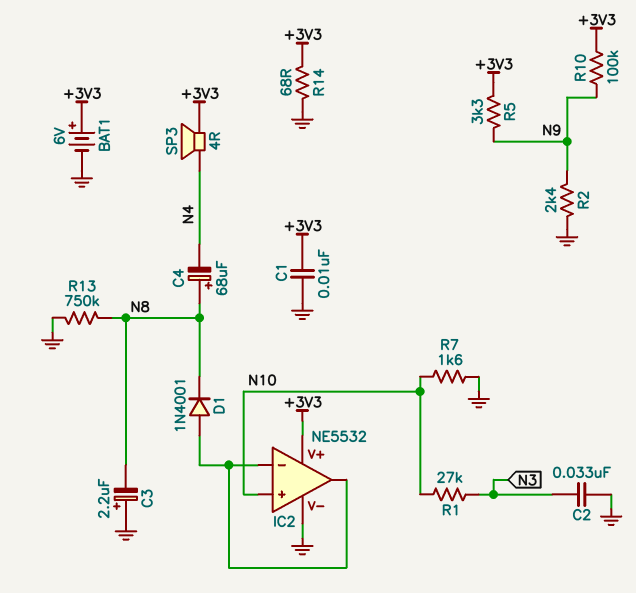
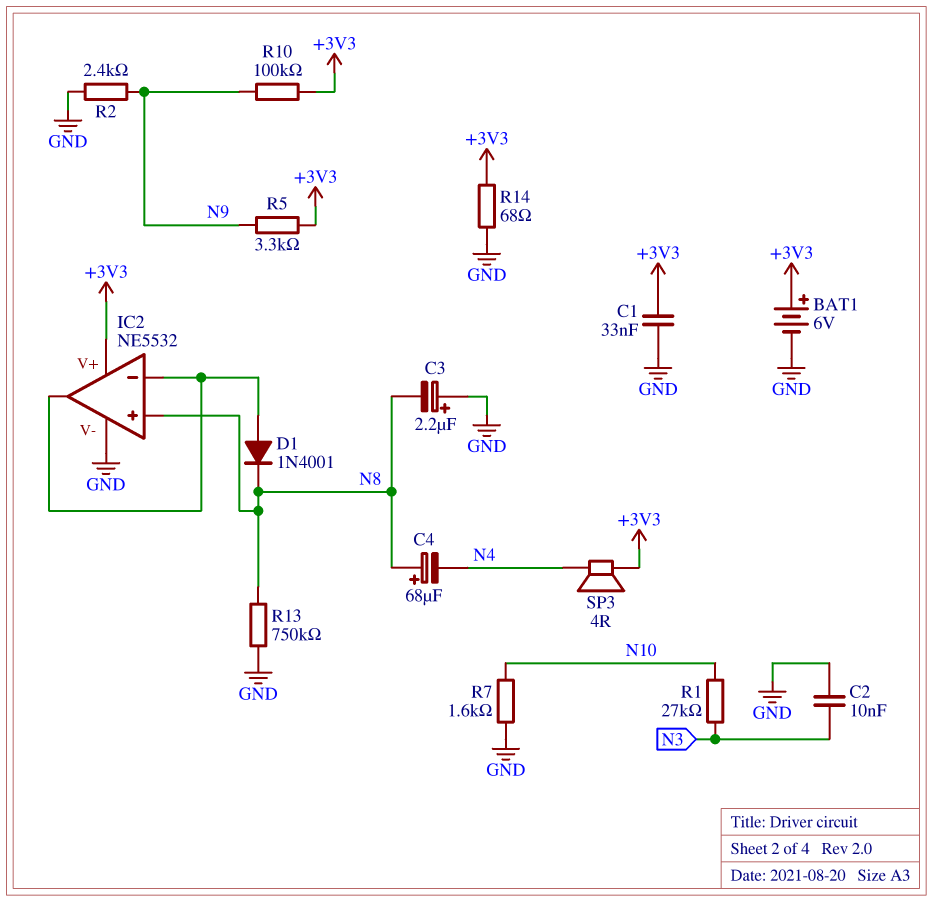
C1: 10nF (+3V3, GND) -> 33nF (+3V3, GND)
C2: 33nF (GND, N3) -> 10nF (GND, N3)
IC2 pin in+: N10 -> N8

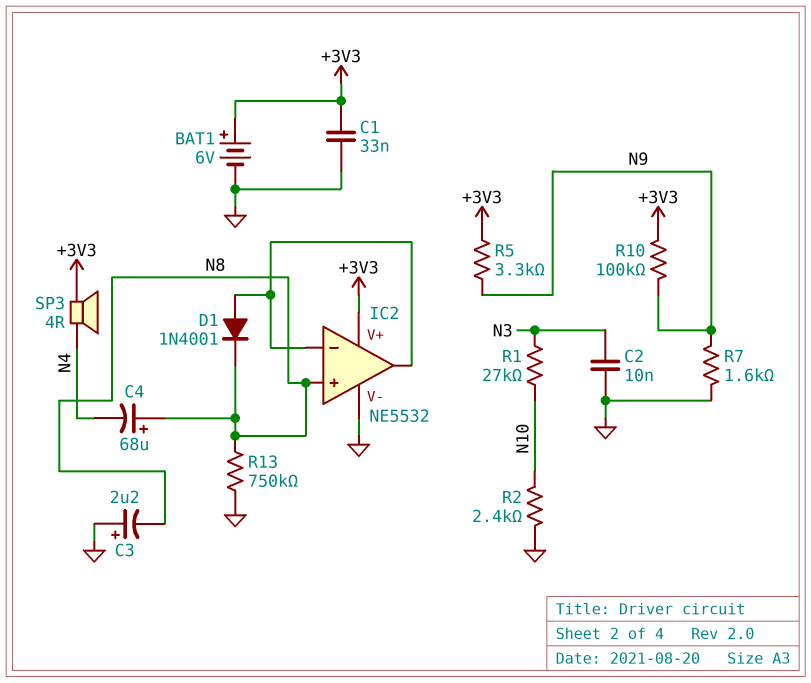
R2: 2.4k (GND, N9) -> 2.4k (GND, N10)
R7: 1.6k (GND, N10) -> 1.6k (GND, N9)
R14: 68 (+3V3, GND) -> none

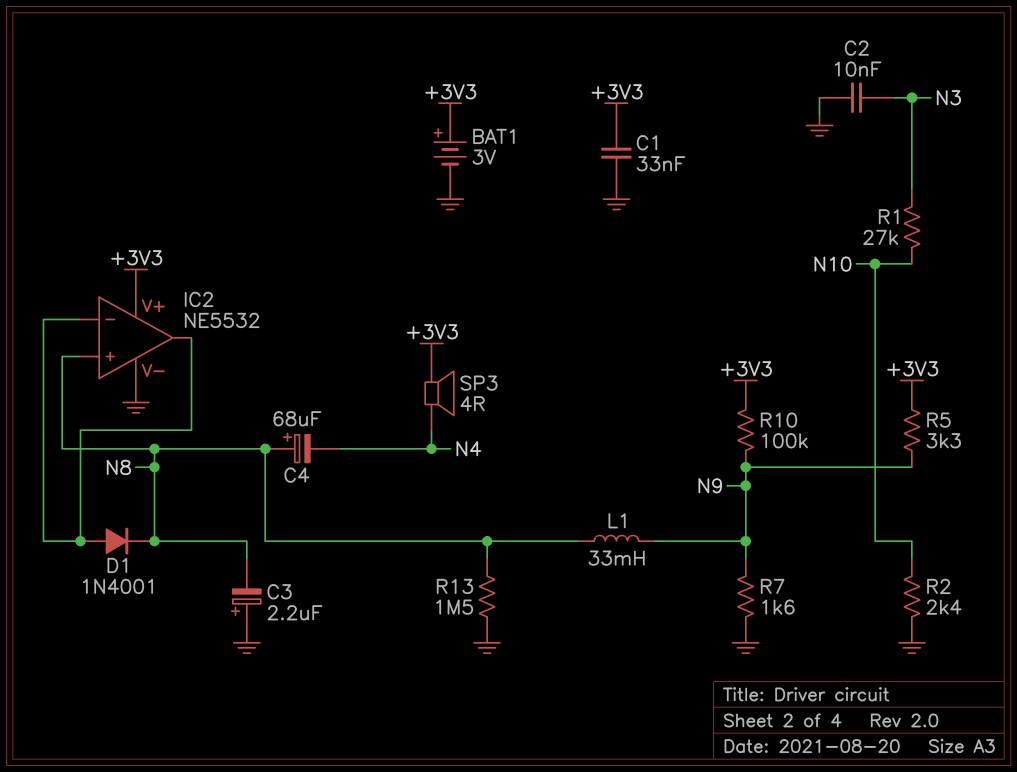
BAT1: 6V (plus +3V3, minus GND) -> 3V (plus +3V3, minus GND)
L1: none -> 33mH (N8, N9)
R13: 750k (GND, N8) -> 1.5M (GND, N8)

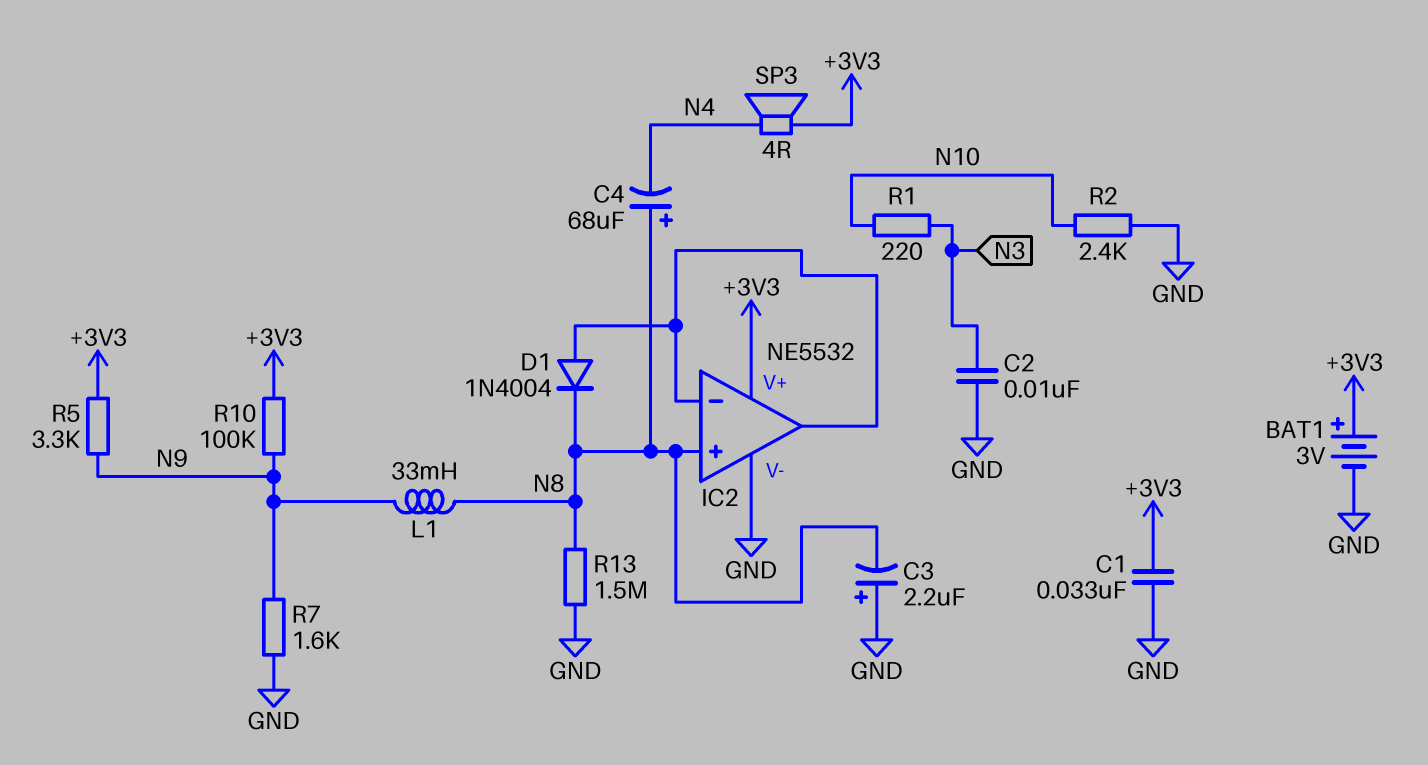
D1: diode 1N4001 (A IC2/in-, K N8) -> diode 1N4004 (A IC2/in-, K N8)
R1: 27k (N3, N10) -> 220 (N3, N10)

